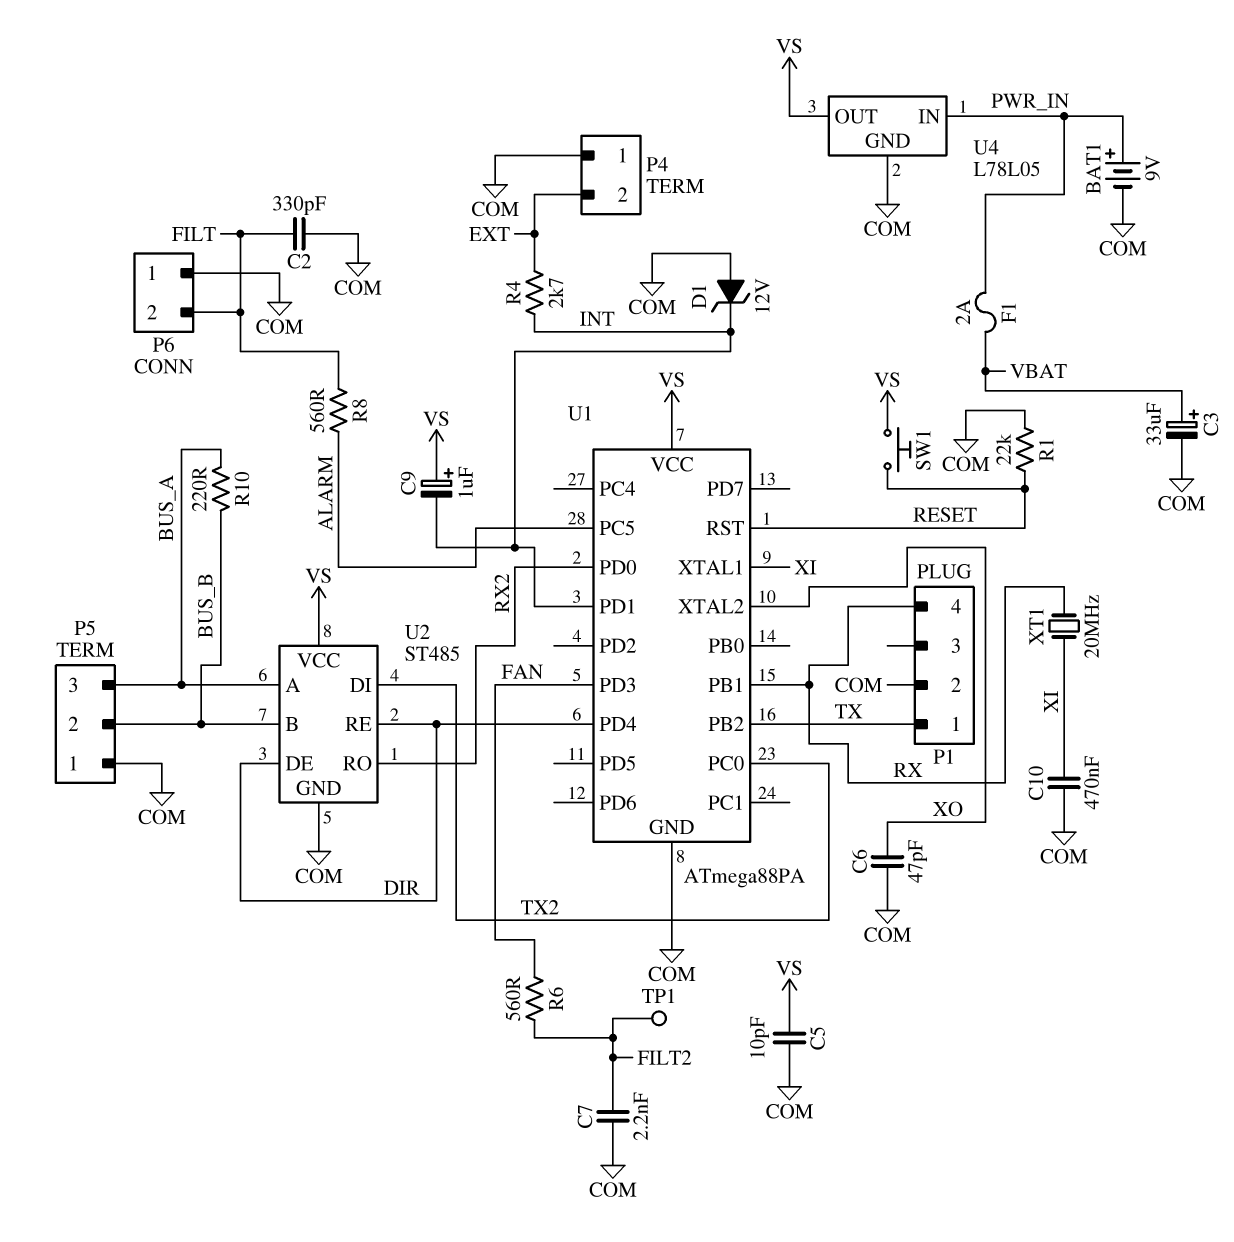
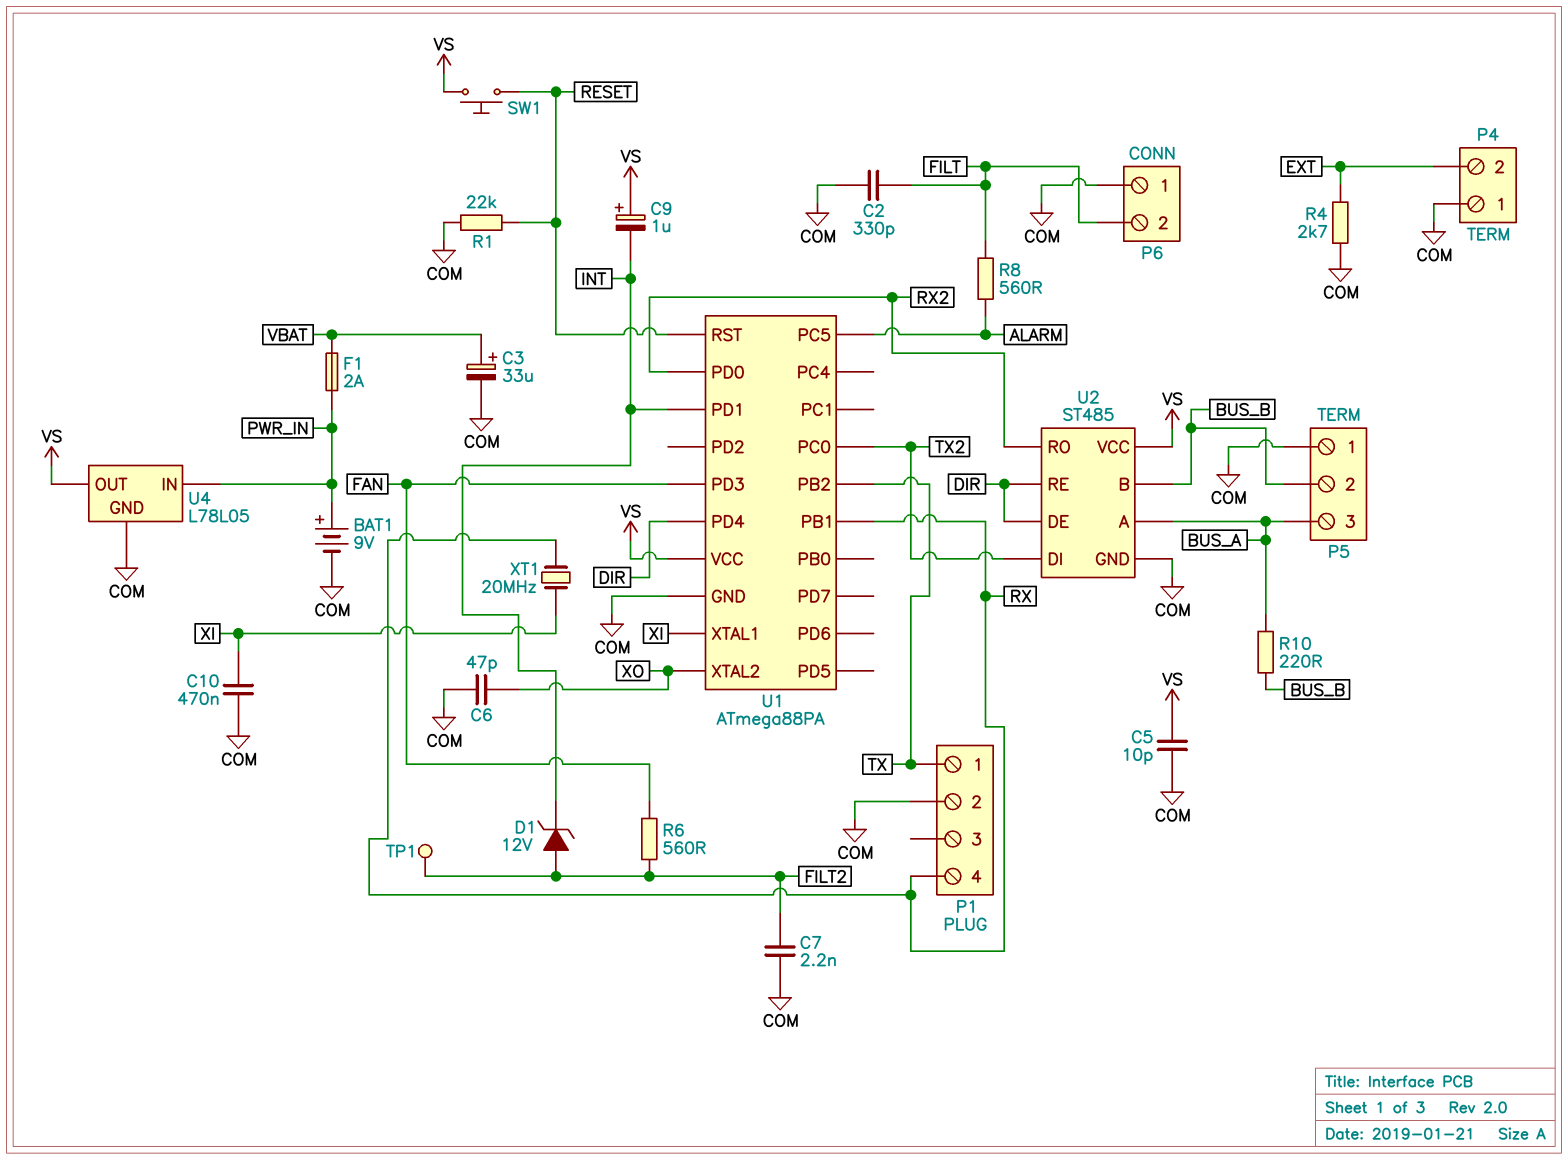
D1: zener 12V (A COM, K INT) -> zener 12V (A FILT2, K INT)
R4: 2.7k (EXT, INT) -> 2.7k (COM, EXT)

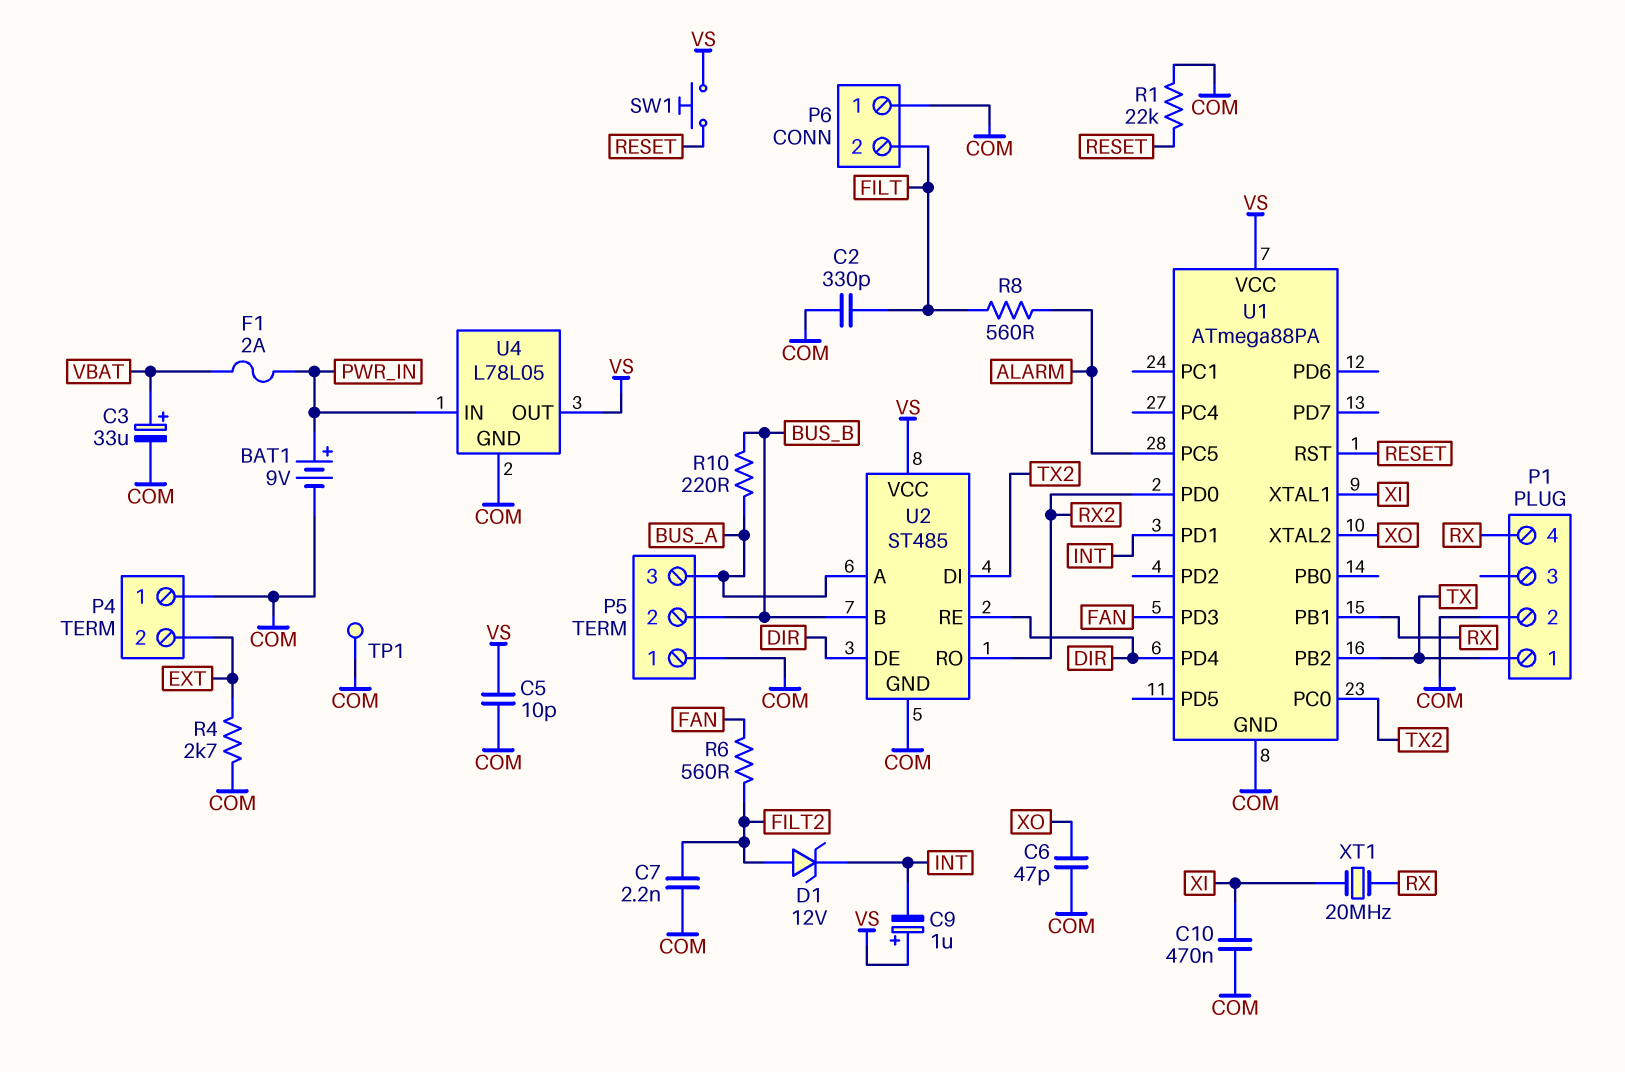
TP1: test point (FILT2) -> test point (COM)

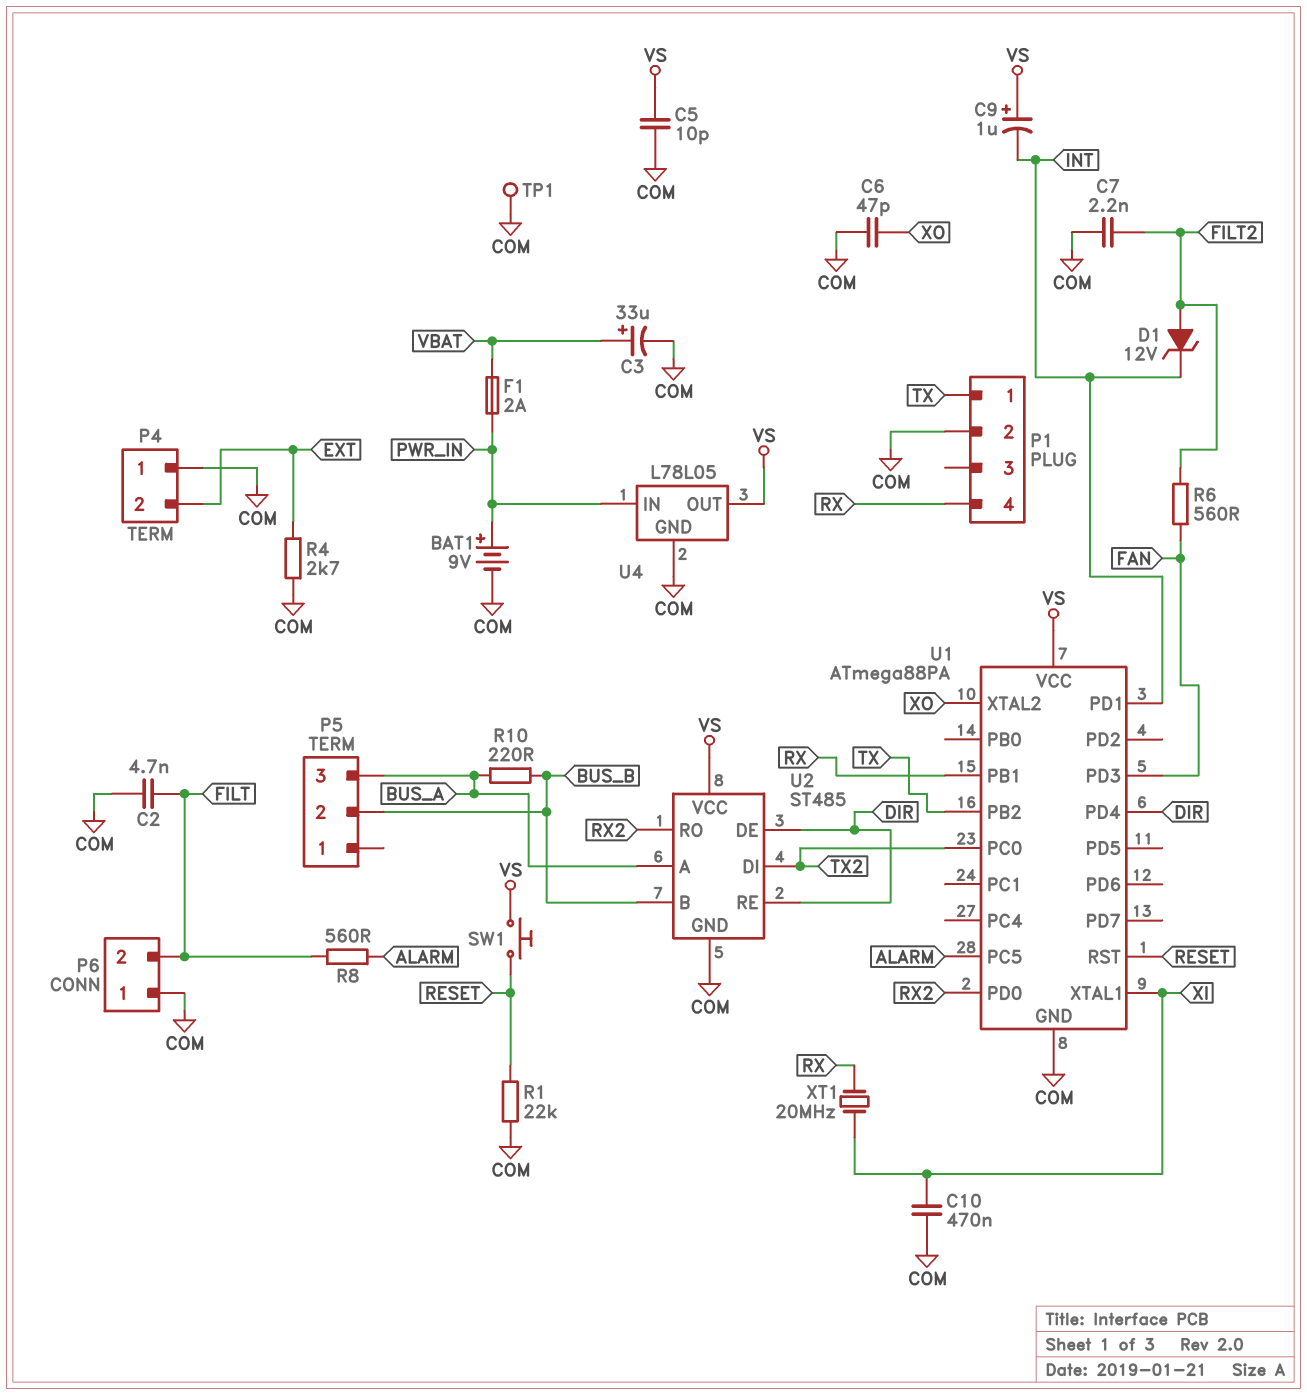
C2: 330pF (COM, FILT) -> 4.7nF (COM, FILT)
P5 pin 1: COM -> none

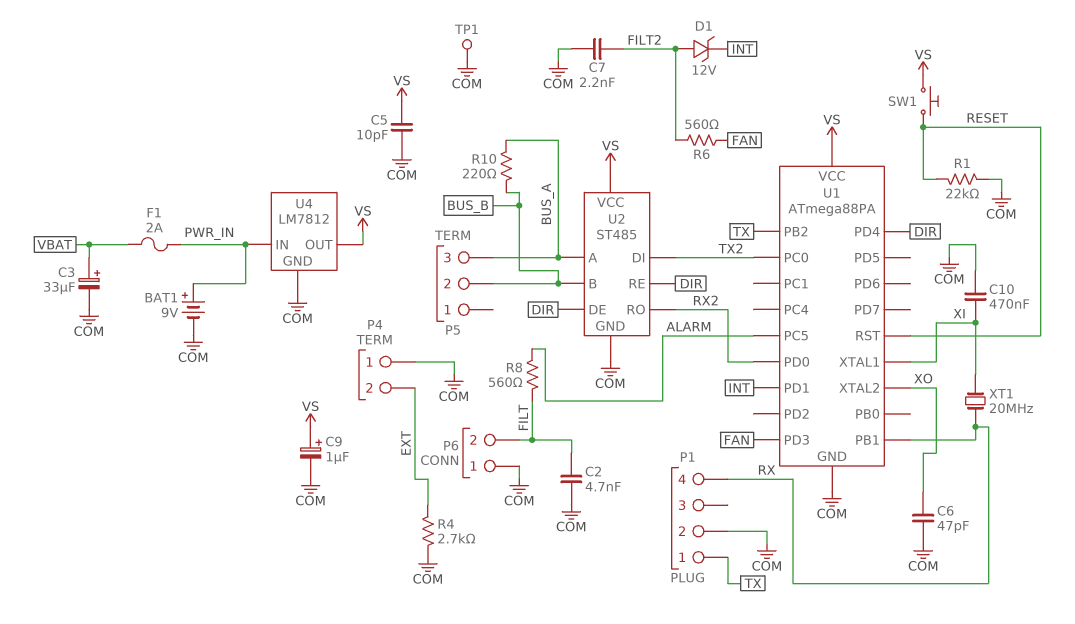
C9: 1uF (plus VS, minus INT) -> 1uF (plus VS, minus COM)
U4: L78L05 -> LM7812

